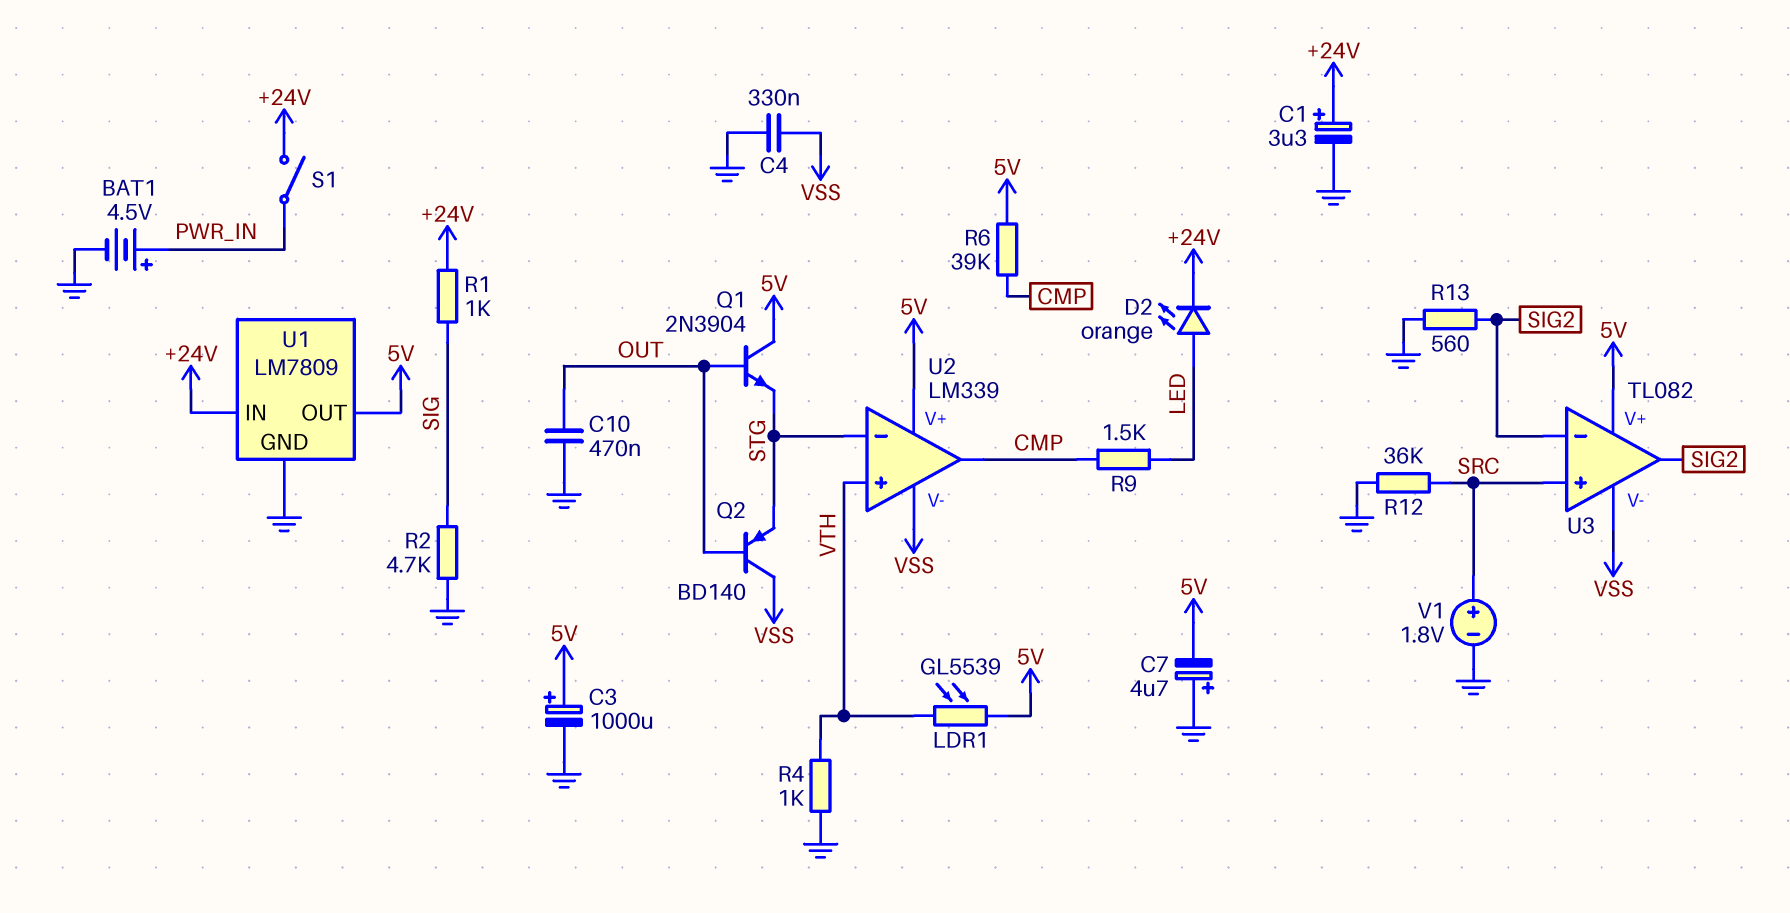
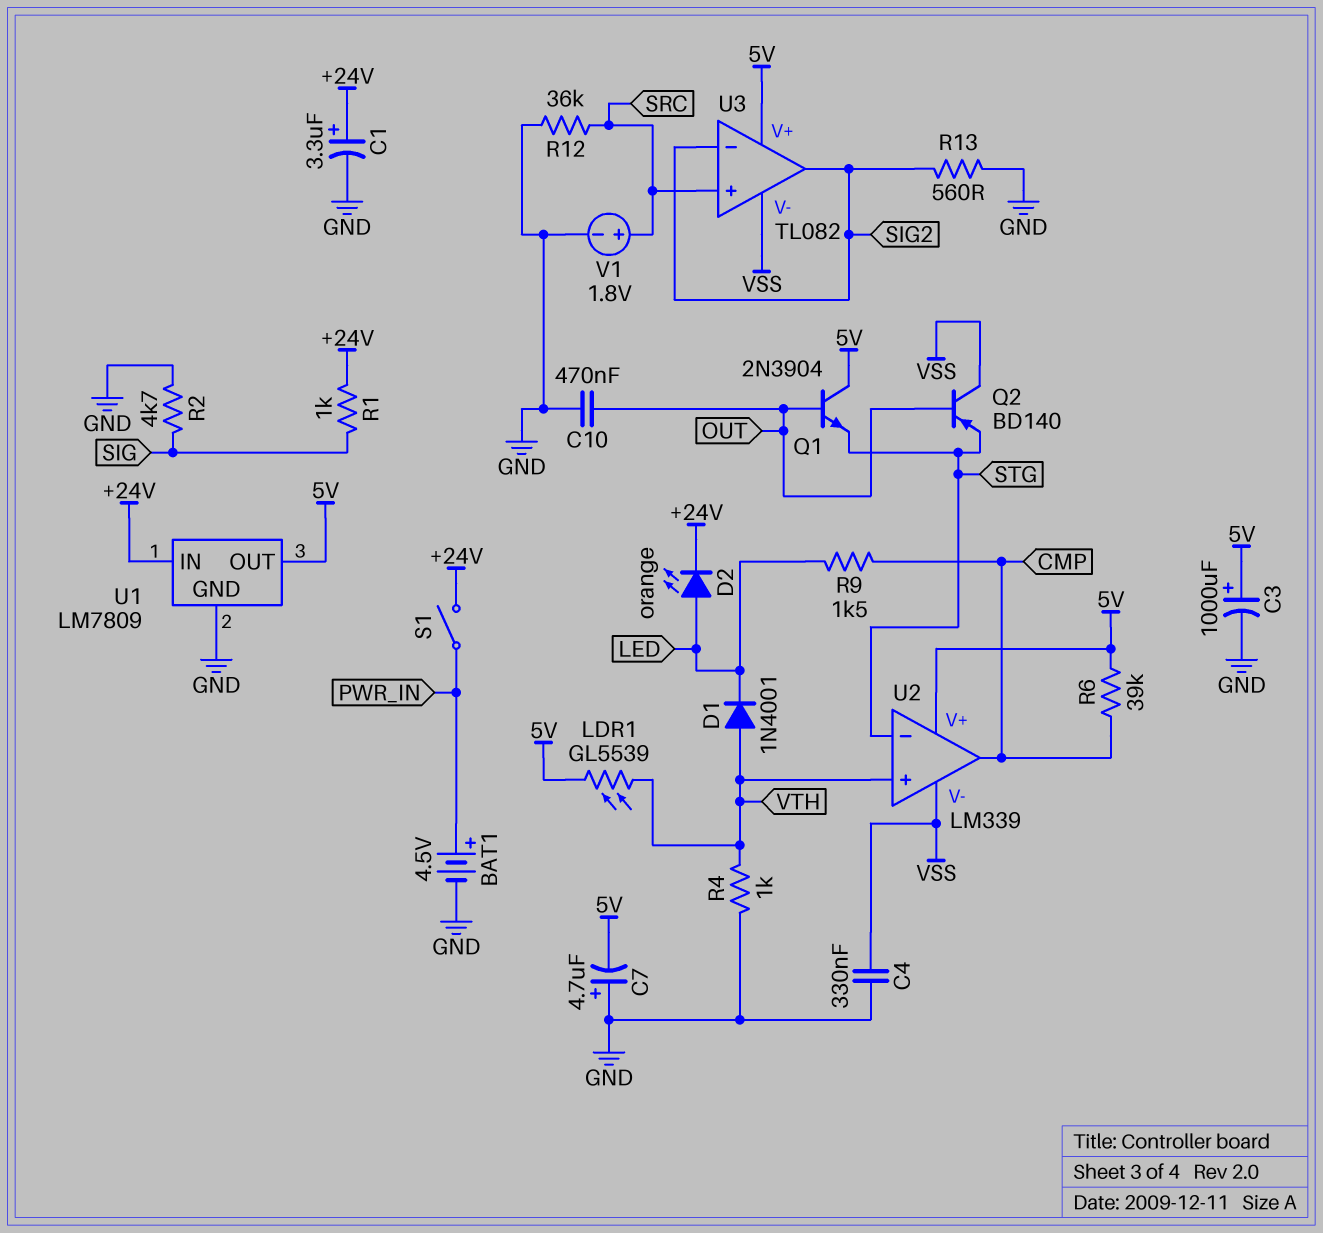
D1: none -> diode 1N4001 (A VTH, K LED)

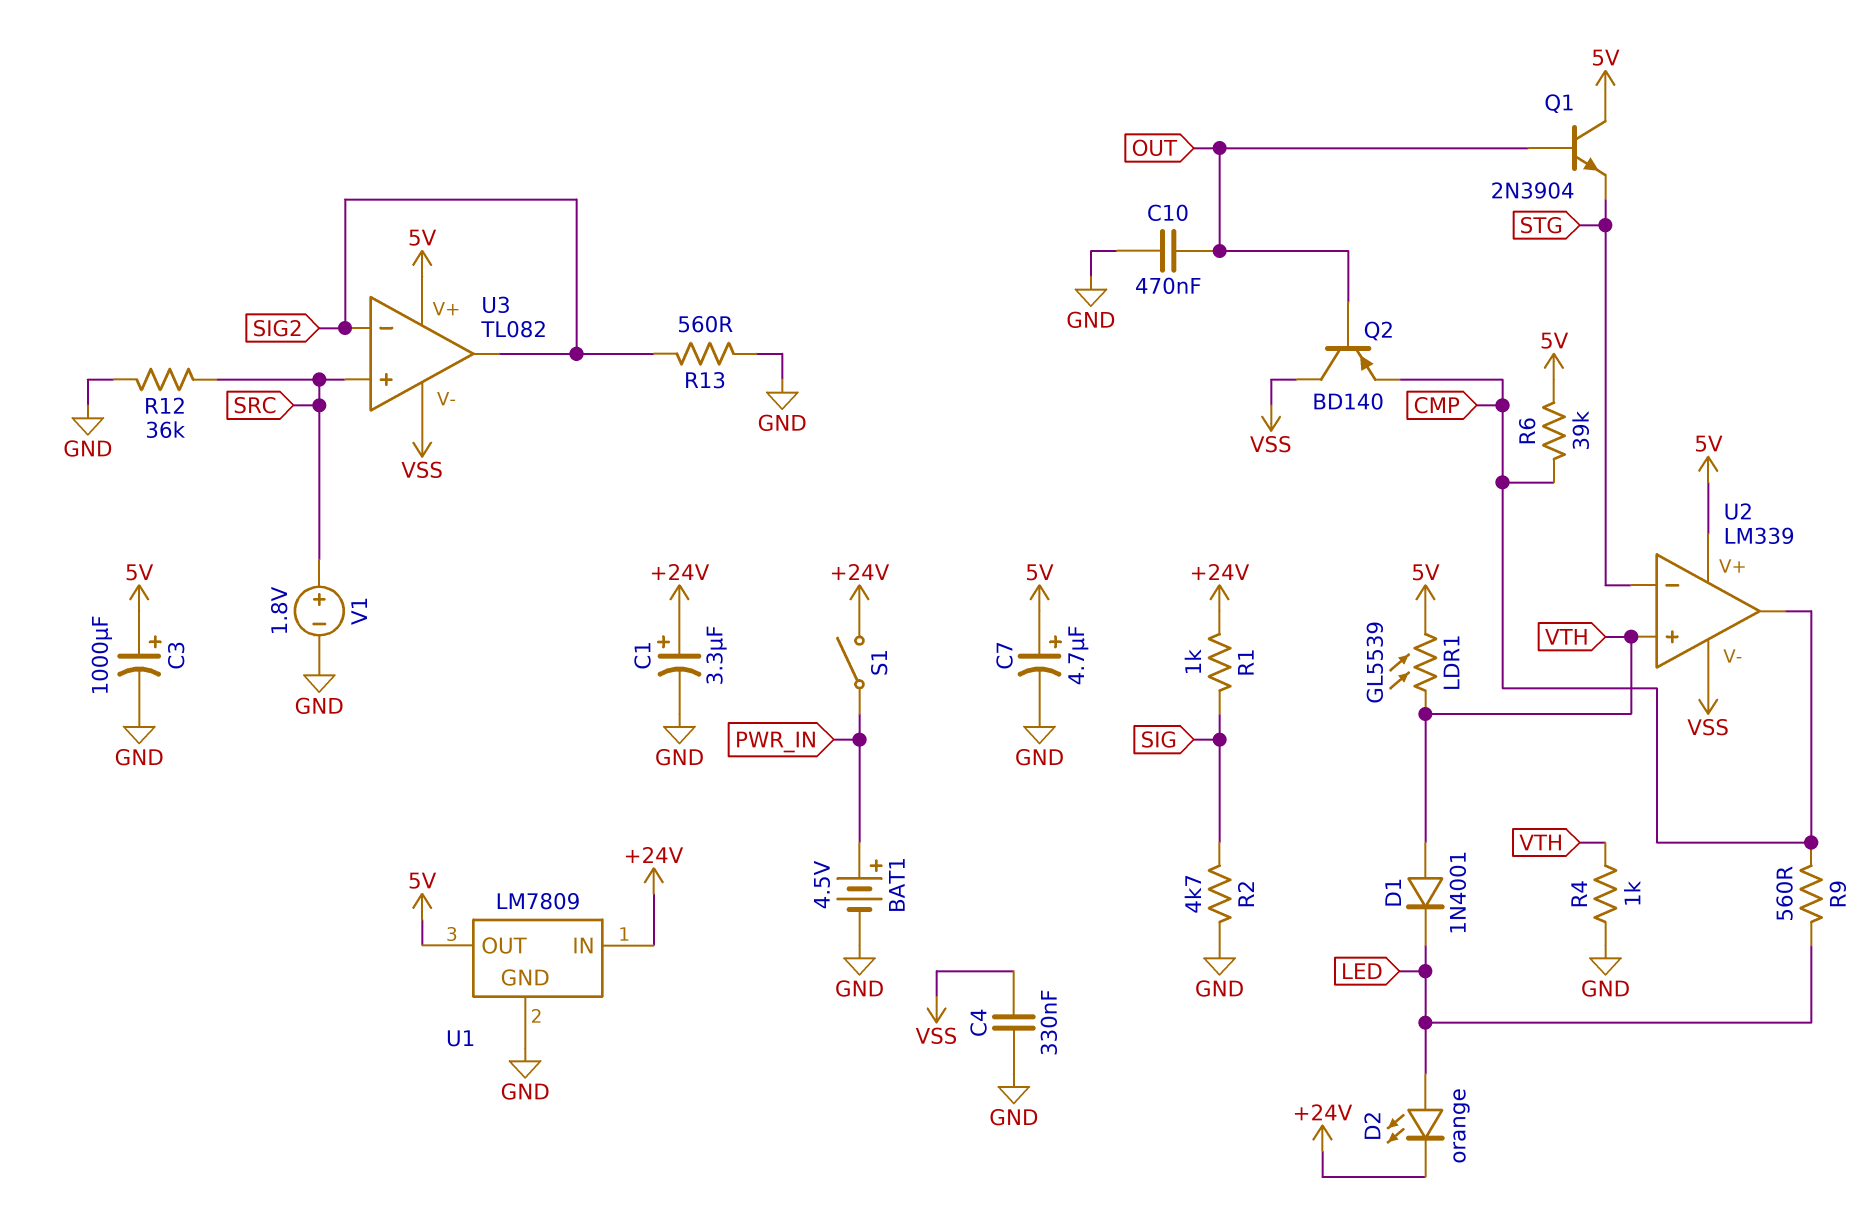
C7: 4.7uF (plus GND, minus 5V) -> 4.7uF (plus 5V, minus GND)
Q2: PNP BD140 (B OUT, C VSS, E STG) -> PNP BD140 (B OUT, C VSS, E CMP)
R9: 1.5k (CMP, LED) -> 560 (CMP, LED)

